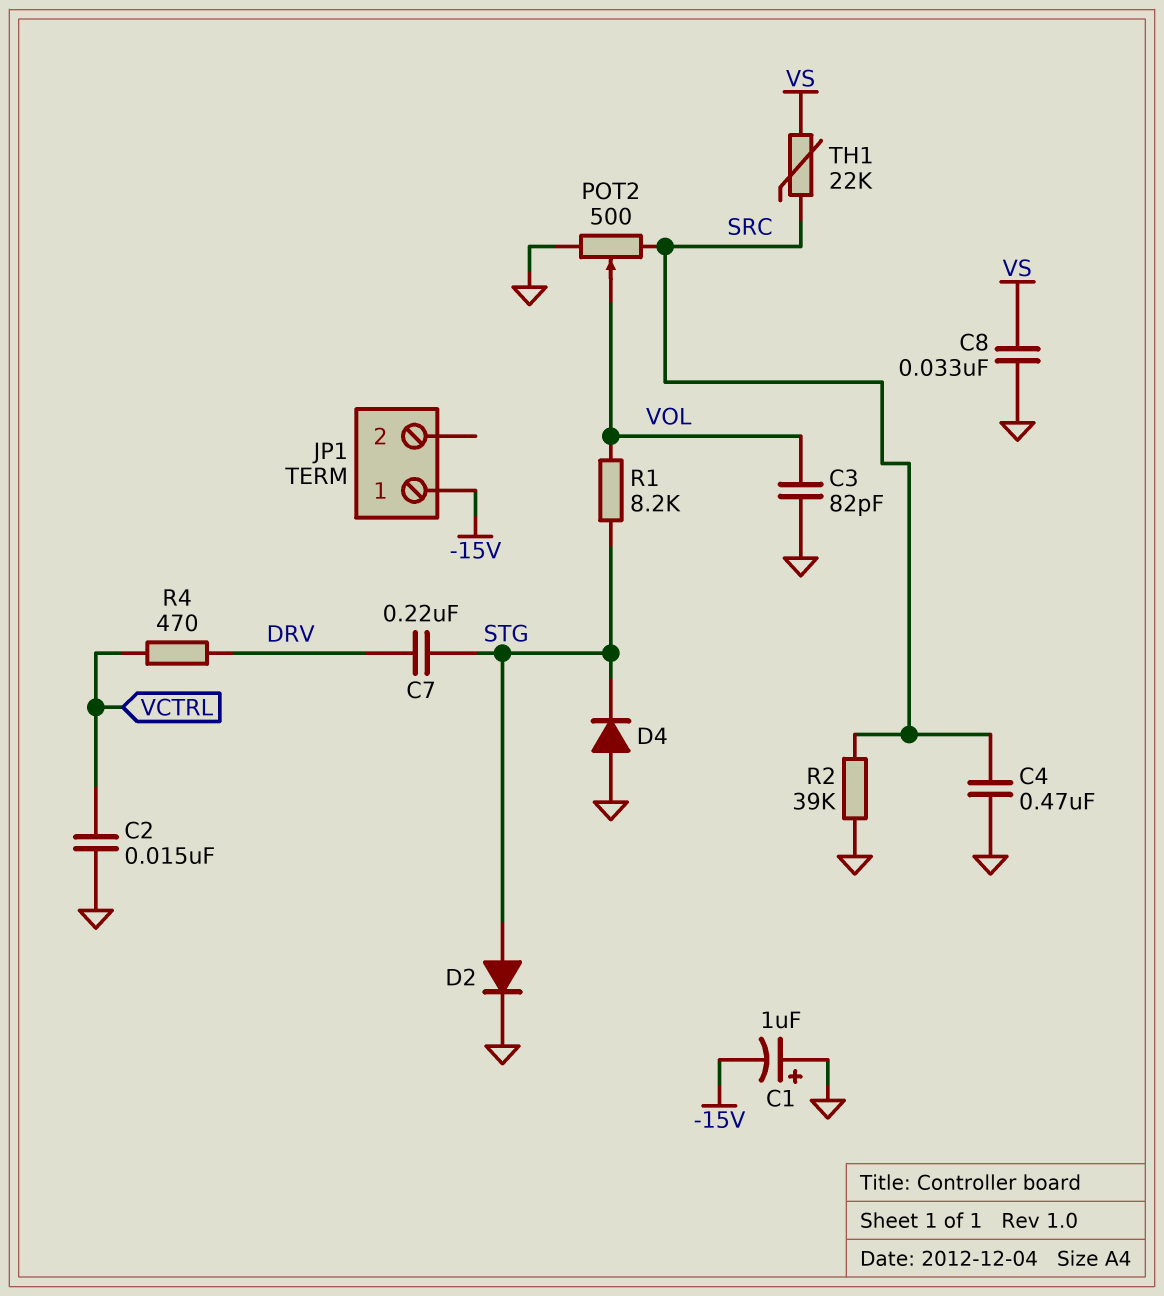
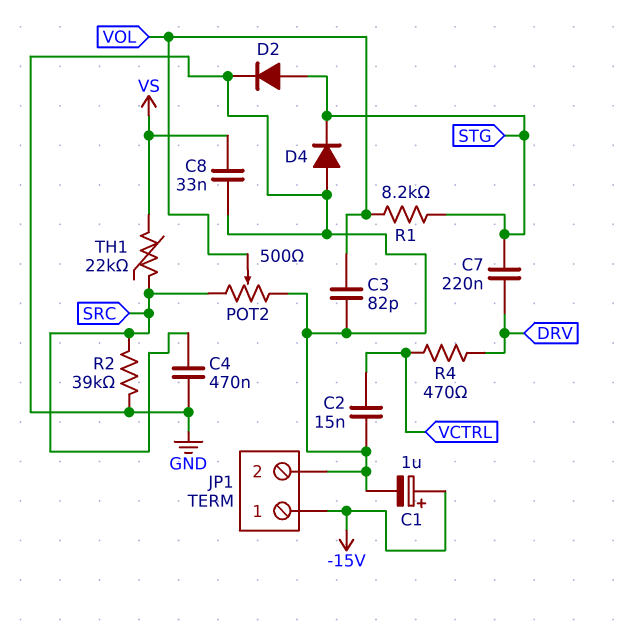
C1: 1uF (plus GND, minus -15V) -> 1uF (plus -15V, minus GND)
JP1 pin 2: none -> GND

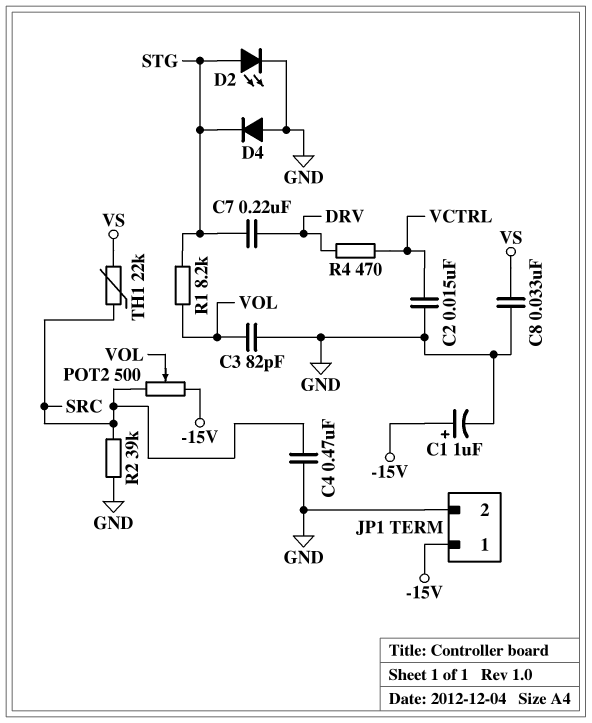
D2: diode (A STG, K GND) -> LED (A STG, K GND)
POT2: 500 (GND, SRC, wiper VOL) -> 500 (-15V, SRC, wiper VOL)

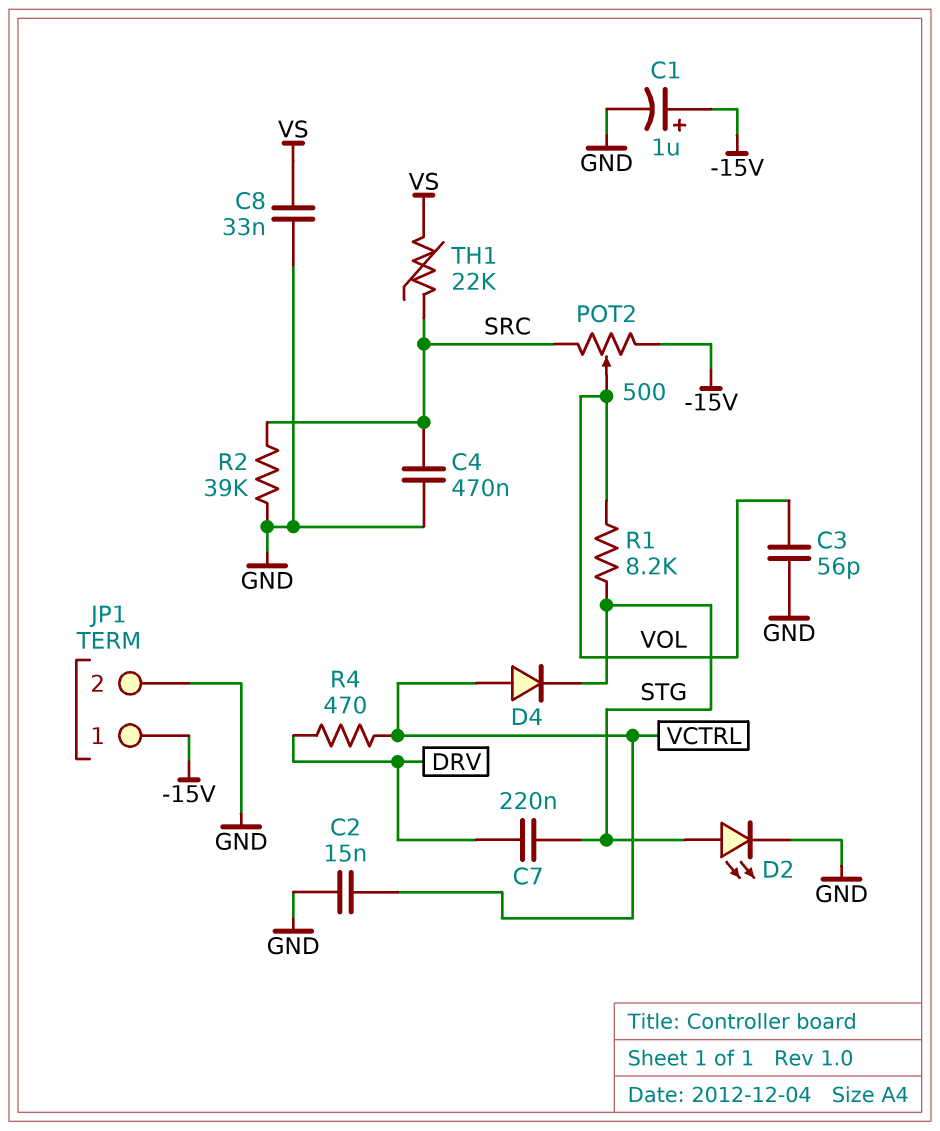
C3: 82pF (GND, VOL) -> 56pF (GND, VOL)
D4: diode (A GND, K STG) -> diode (A VCTRL, K STG)

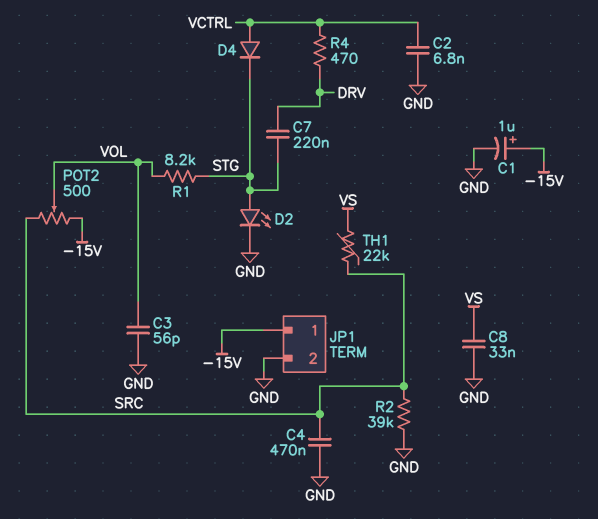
C2: 15nF (GND, VCTRL) -> 6.8nF (GND, VCTRL)

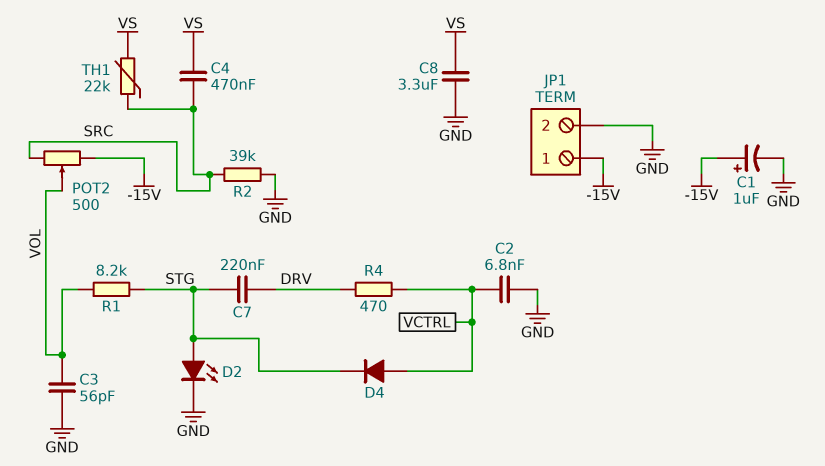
C4: 470nF (GND, SRC) -> 470nF (SRC, VS)
C8: 33nF (GND, VS) -> 3.3uF (GND, VS)

